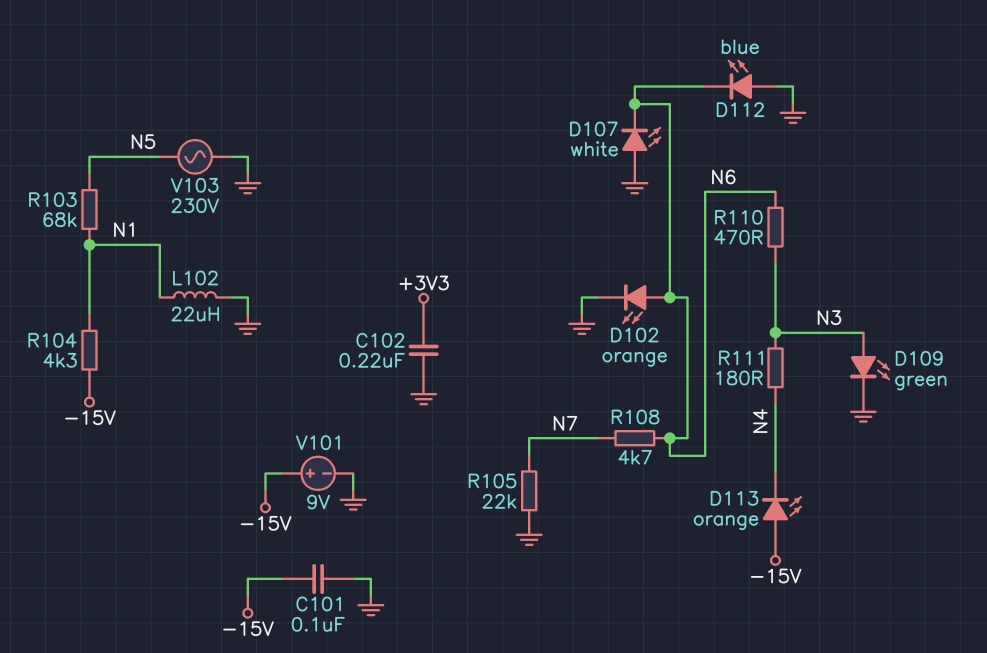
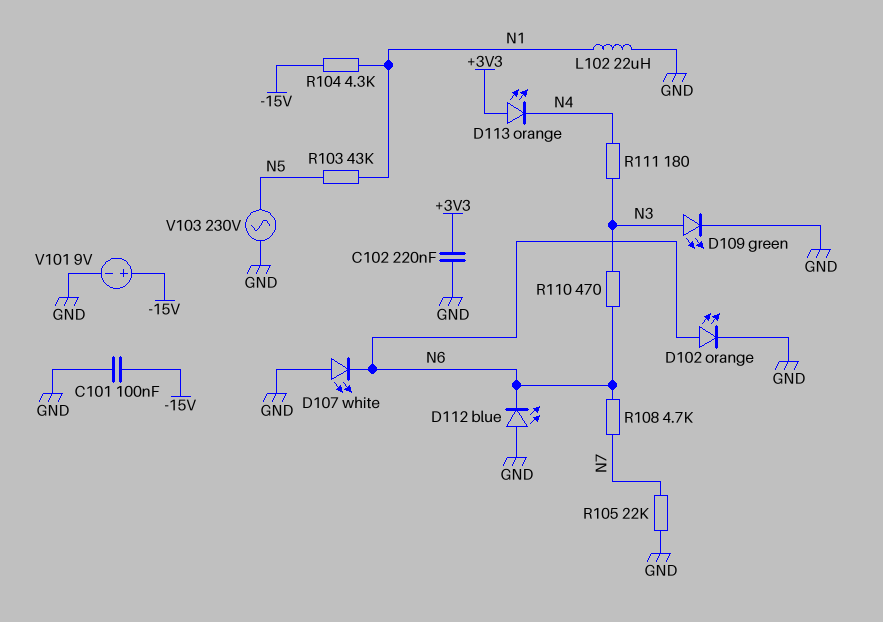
D113: LED orange (A -15V, K N4) -> LED orange (A +3V3, K N4)
R103: 68k (N1, N5) -> 43k (N1, N5)

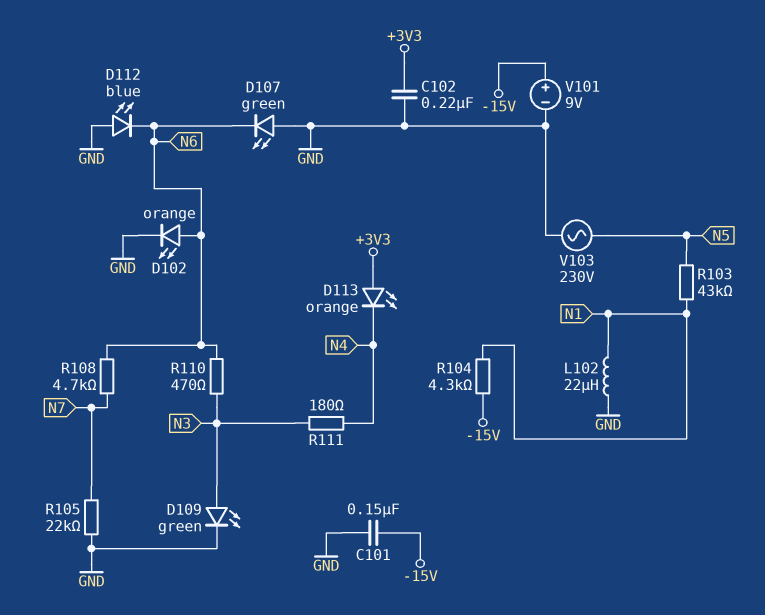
C101: 100nF (-15V, GND) -> 150nF (-15V, GND)
D107: LED white (A GND, K N6) -> LED green (A GND, K N6)

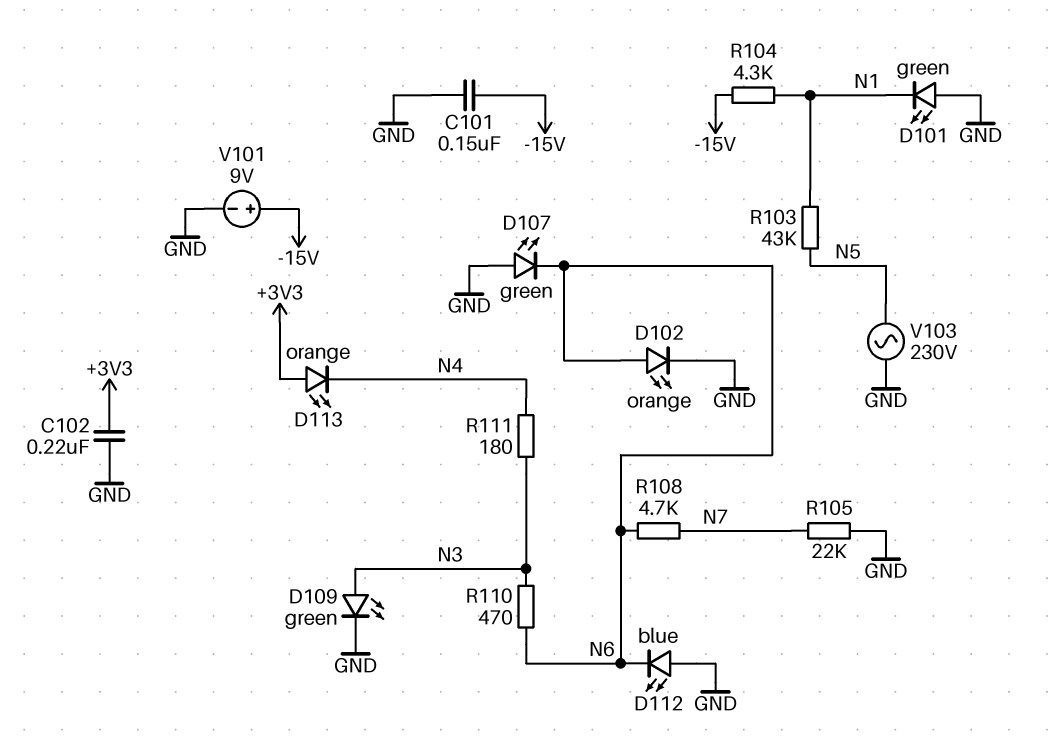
D101: none -> LED green (A GND, K N1)
L102: 22uH (GND, N1) -> none

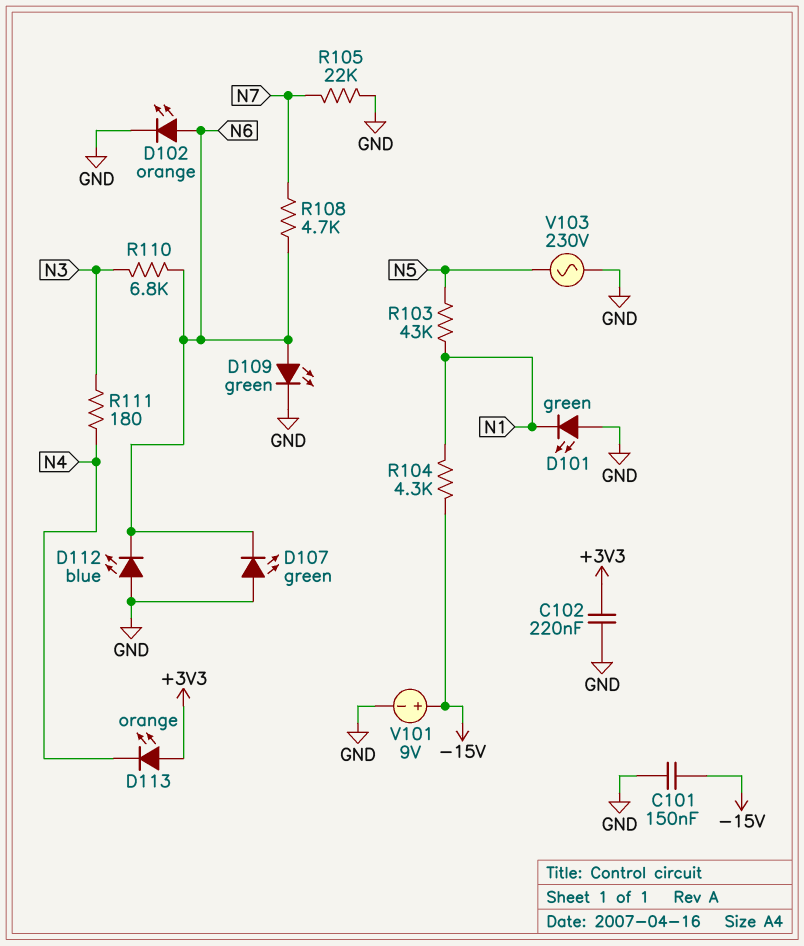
D109: LED green (A N3, K GND) -> LED green (A N6, K GND)
R110: 470 (N3, N6) -> 6.8k (N3, N6)

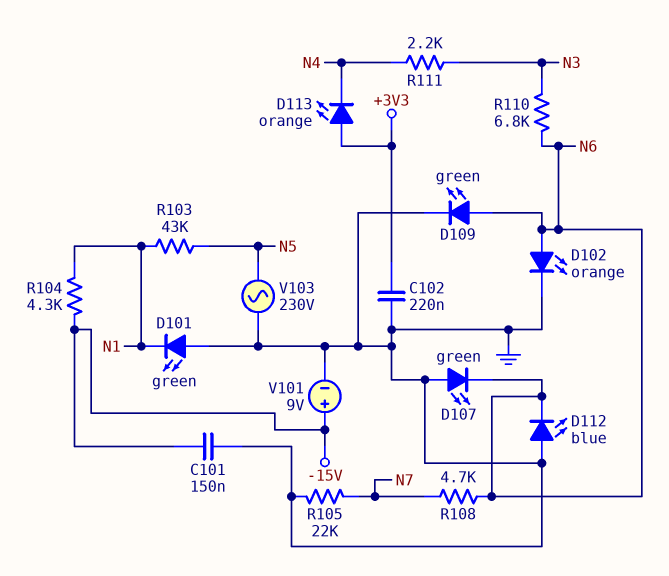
R111: 180 (N3, N4) -> 2.2k (N3, N4)

